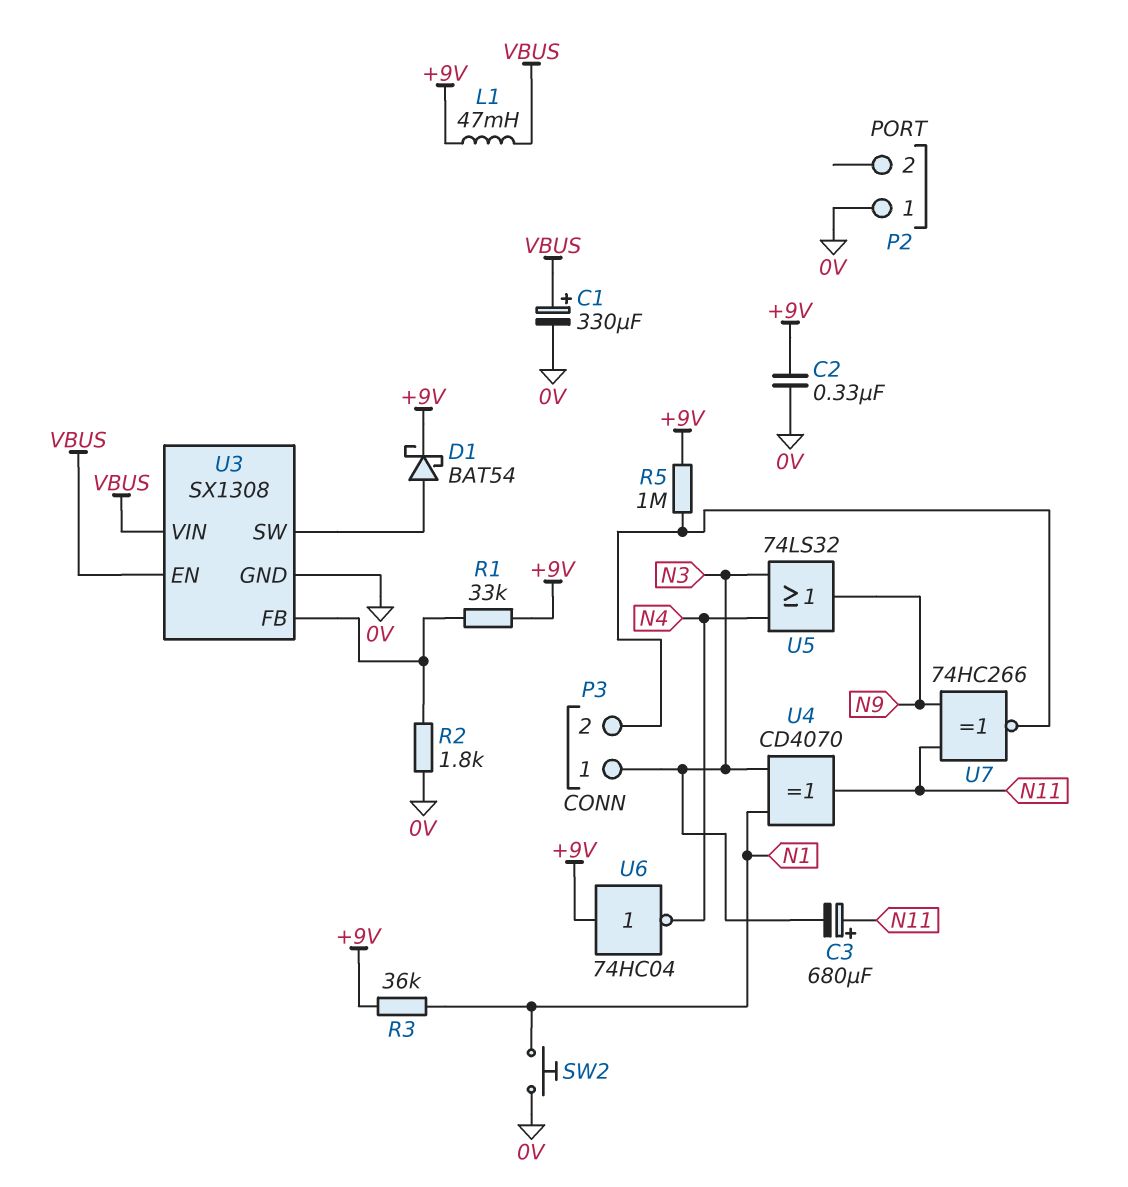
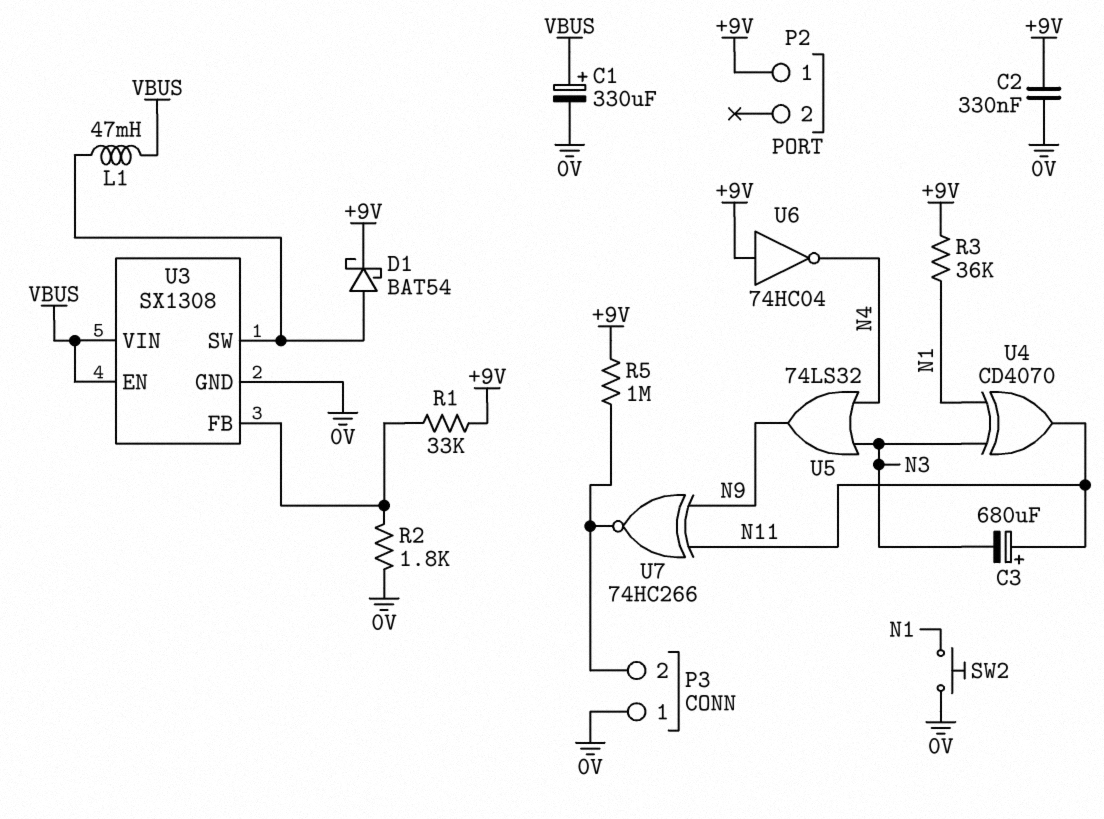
L1: 47mH (+9V, VBUS) -> 47mH (U3/SW, VBUS)
P2 pin 1: 0V -> +9V
P3 pin 1: N3 -> 0V

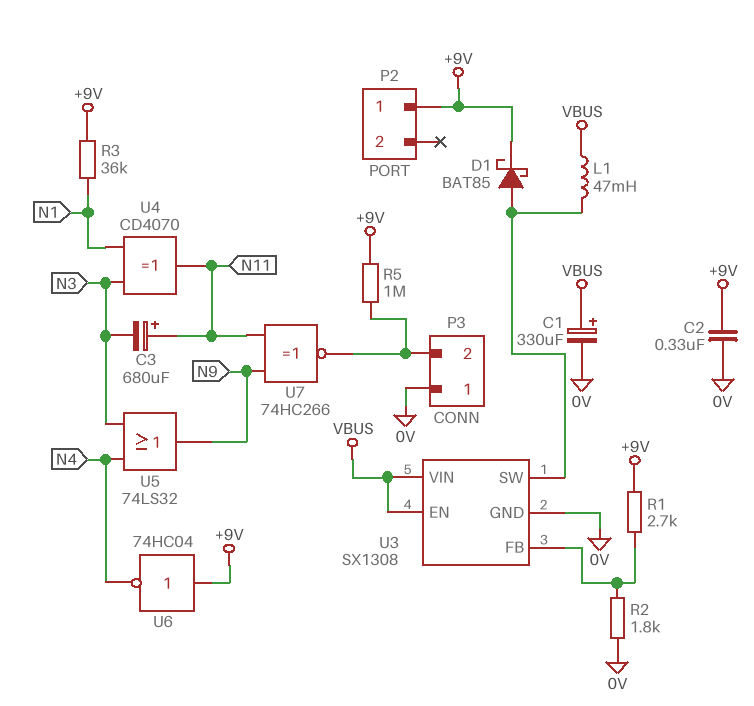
D1: schottky BAT54 (A U3/SW, K +9V) -> schottky BAT85 (A U3/SW, K +9V)
R1: 33k (+9V, U3/FB) -> 2.7k (+9V, U3/FB)
SW2: button (0V, N1) -> none

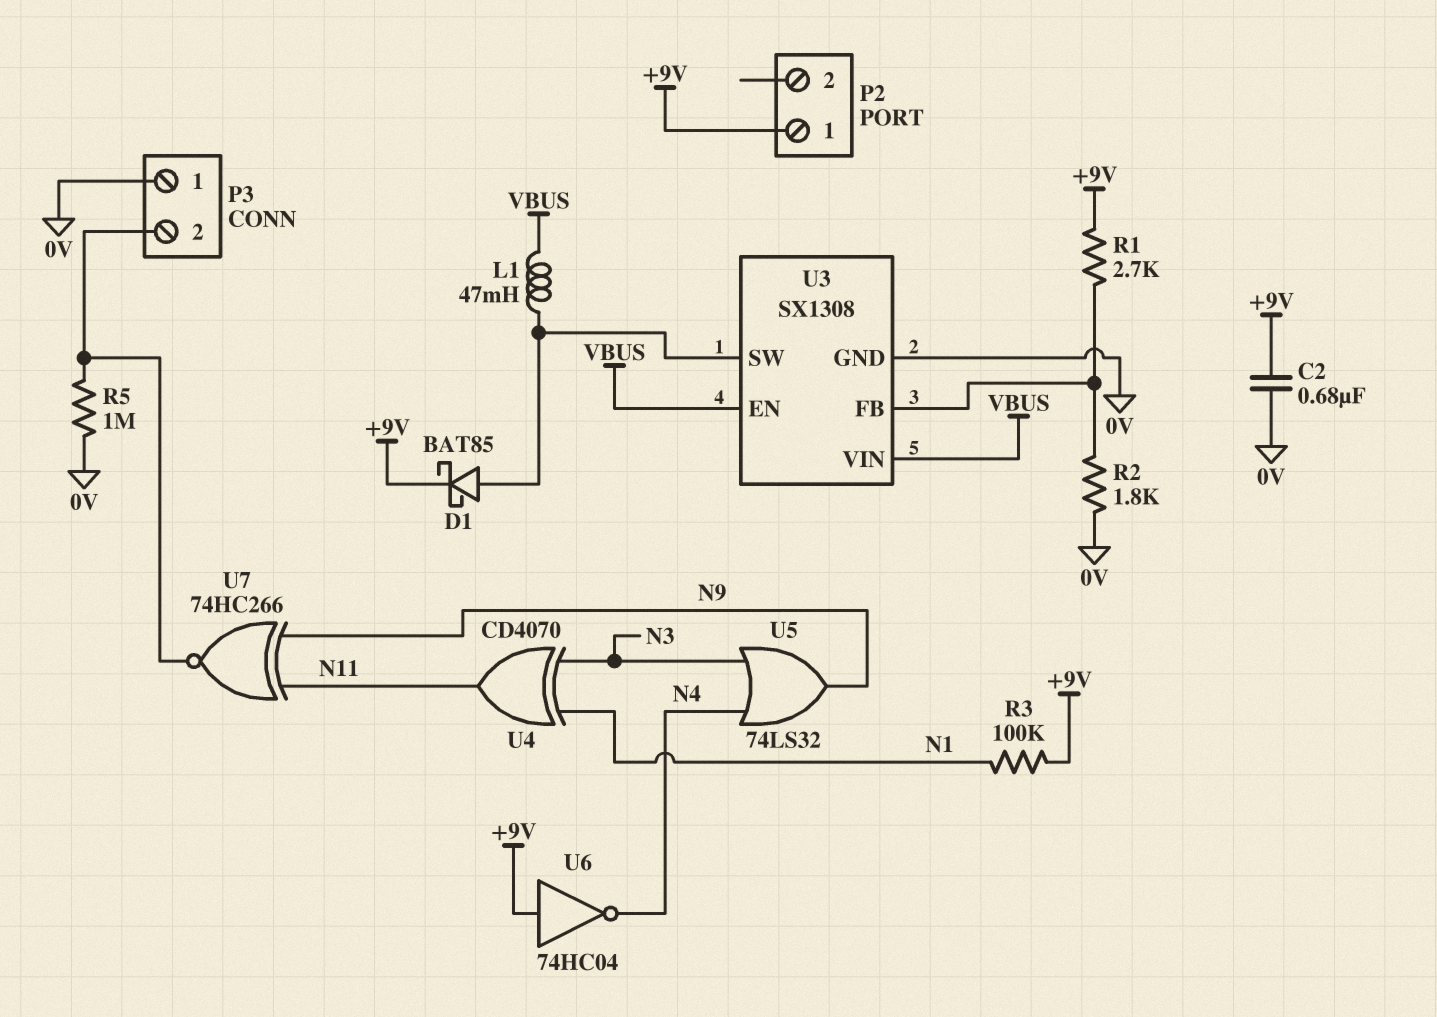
C1: 330uF (plus VBUS, minus 0V) -> none
C2: 330nF (+9V, 0V) -> 680nF (+9V, 0V)
C3: 680uF (plus N11, minus N3) -> none
R3: 36k (+9V, N1) -> 100k (+9V, N1)
R5: 1M (+9V, P3/2) -> 1M (0V, P3/2)

